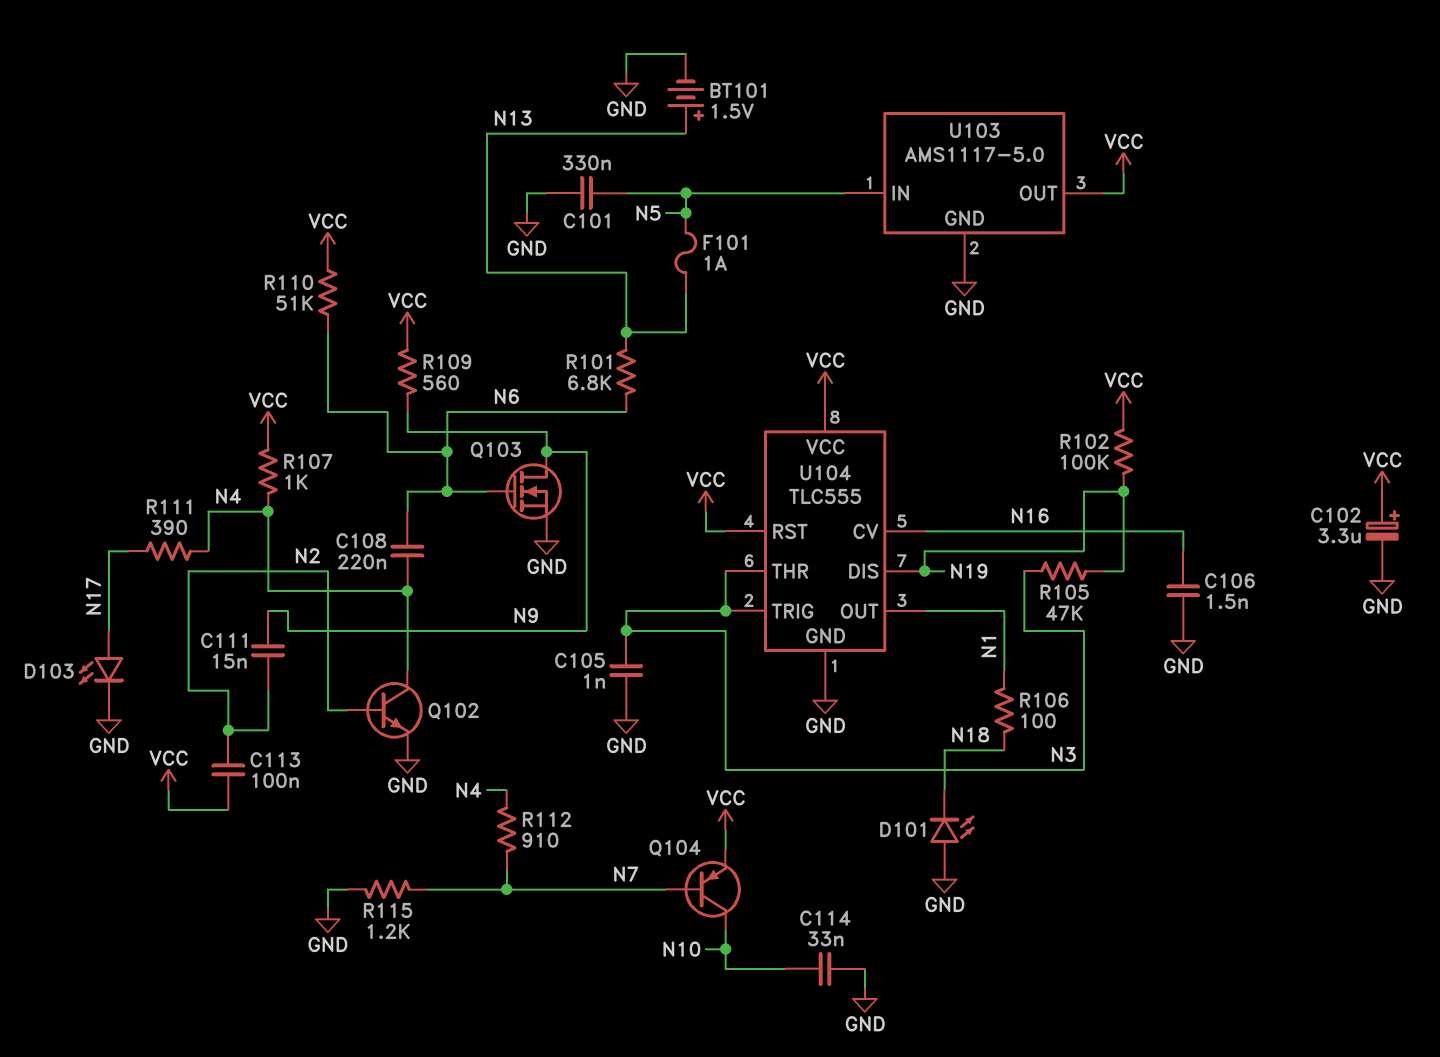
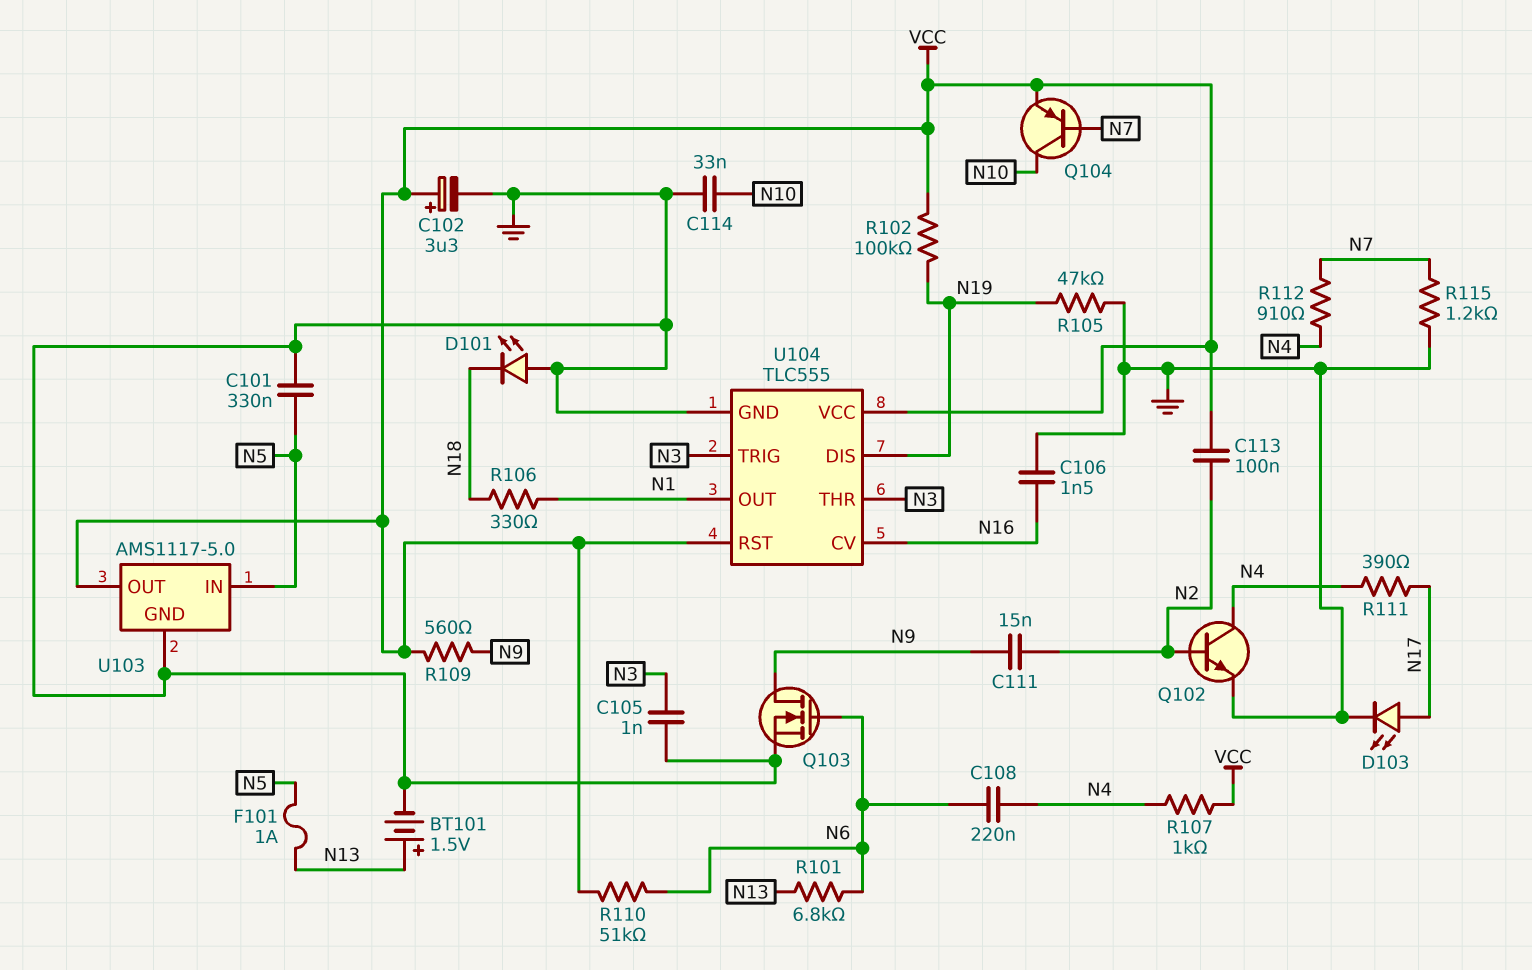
R105: 47k (N3, N19) -> 47k (GND, N19)
R106: 100 (N1, N18) -> 330 (N1, N18)

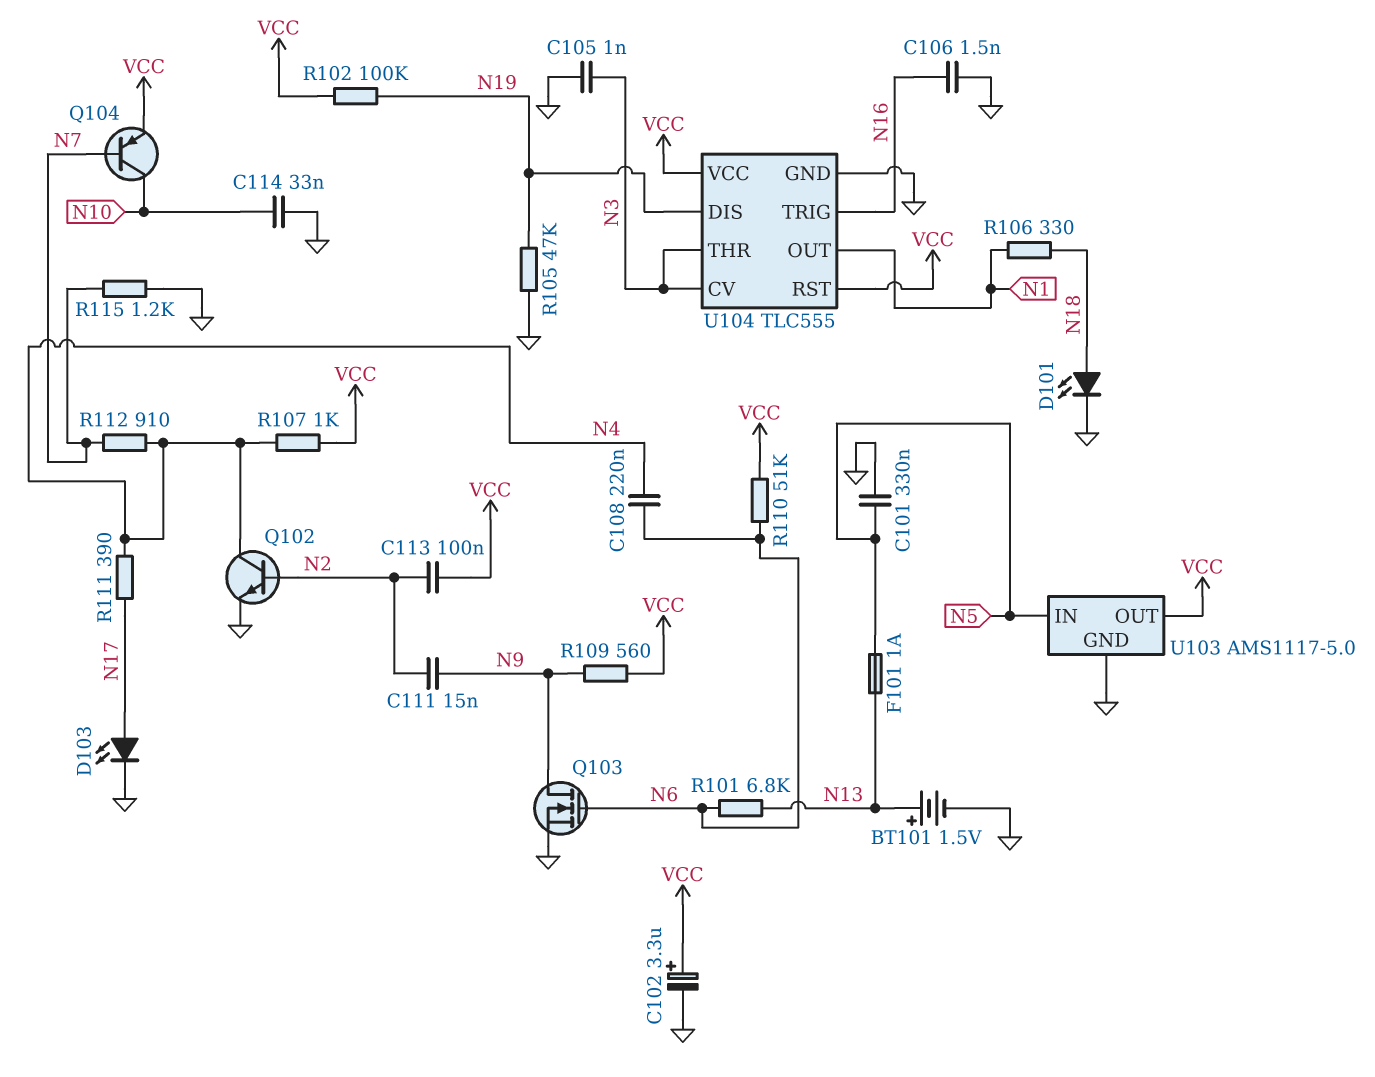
D101: LED (A GND, K N18) -> LED (A N18, K GND)
U104 pin CV: N16 -> N3
U104 pin TRIG: N3 -> N16

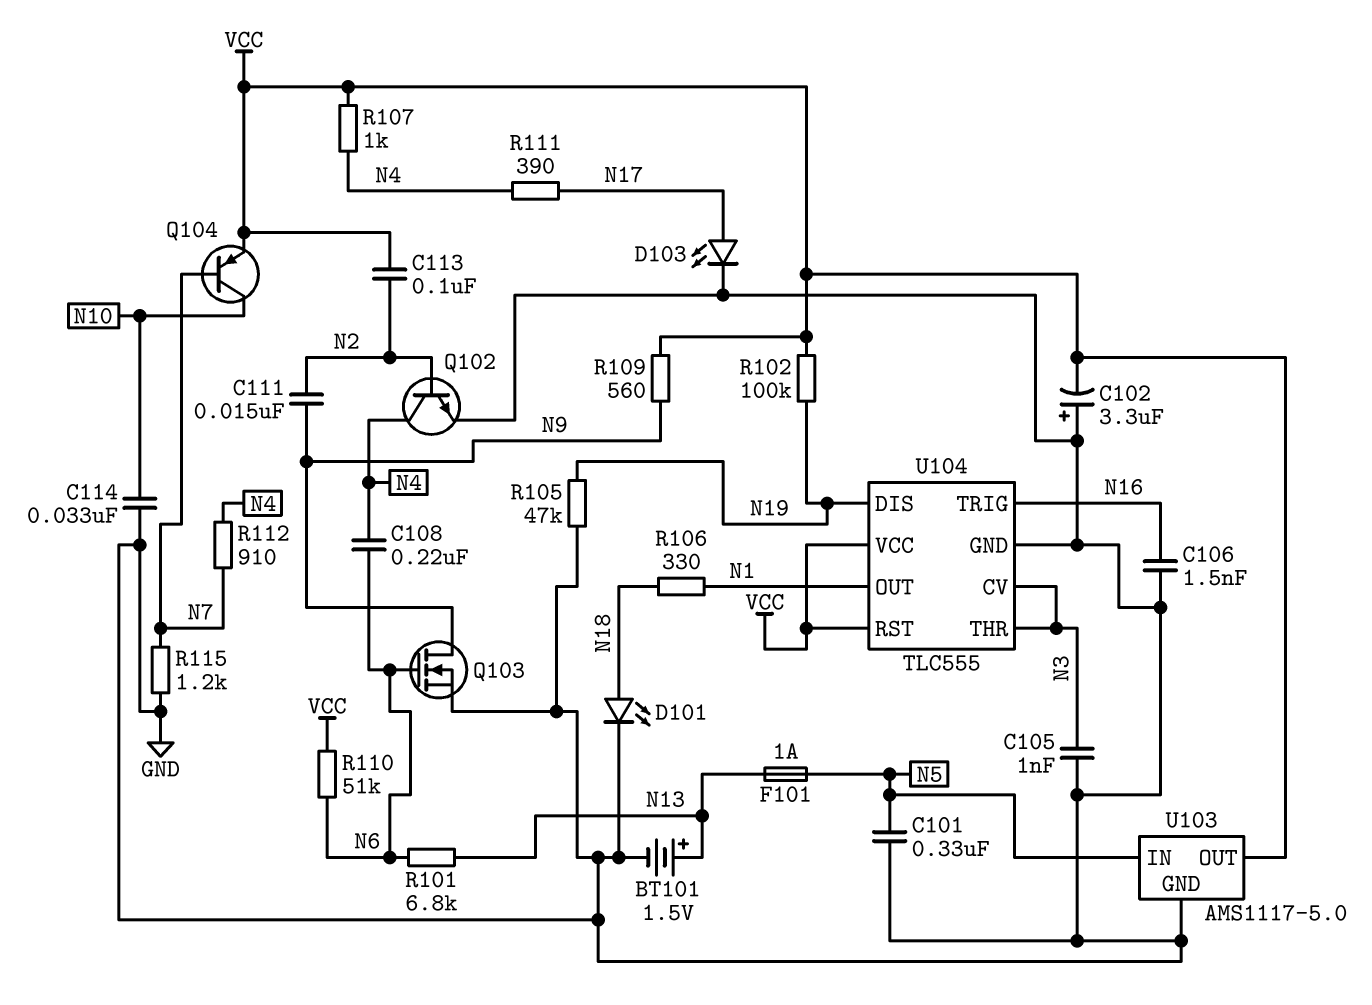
C102: 3.3uF (plus VCC, minus GND) -> 3.3uF (plus GND, minus VCC)

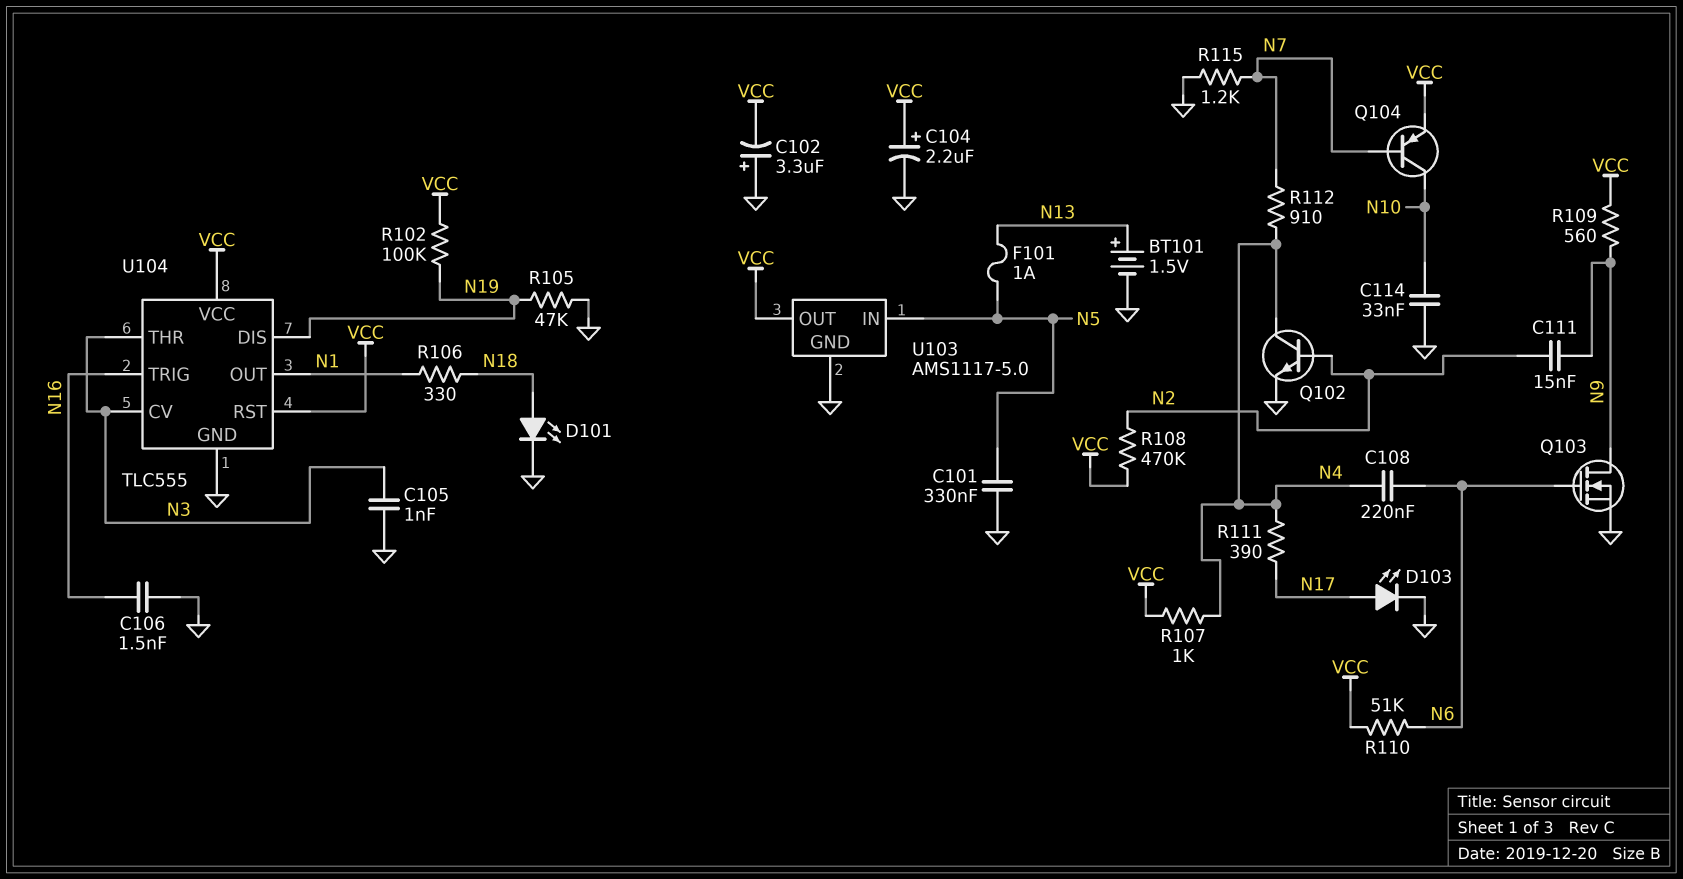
C104: none -> 2.2uF (plus VCC, minus GND)
C113: 100nF (N2, VCC) -> none
R101: 6.8k (N6, N13) -> none
R108: none -> 470k (N2, VCC)

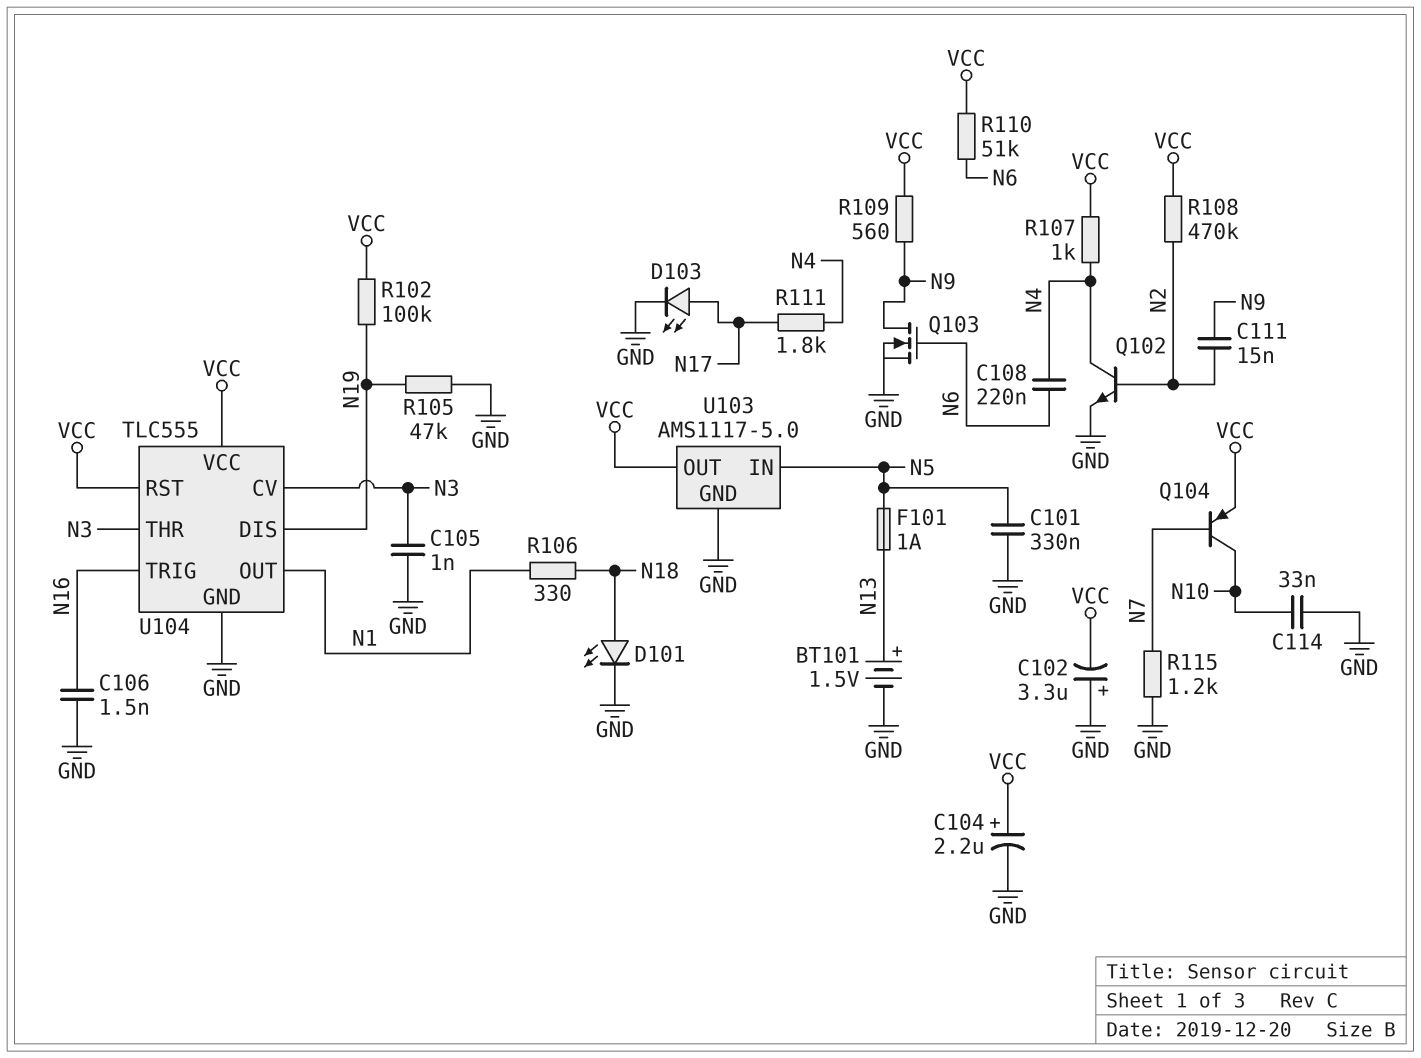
R111: 390 (N4, N17) -> 1.8k (N4, N17)
R112: 910 (N4, N7) -> none

